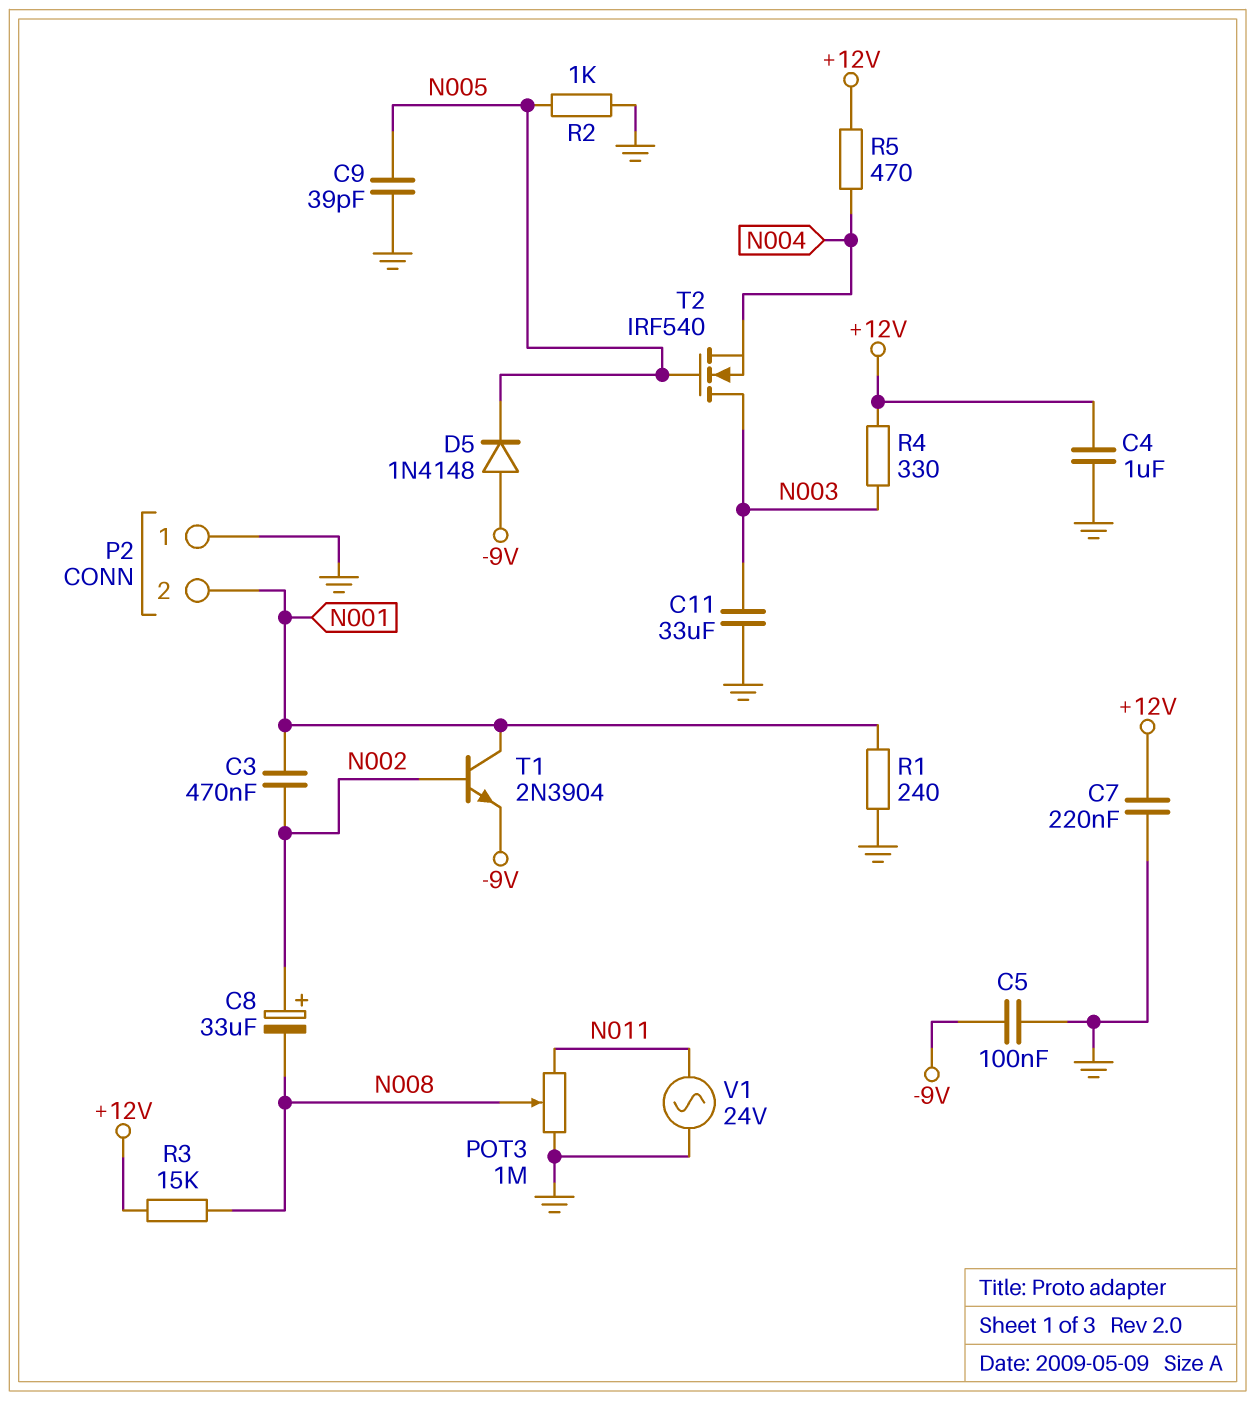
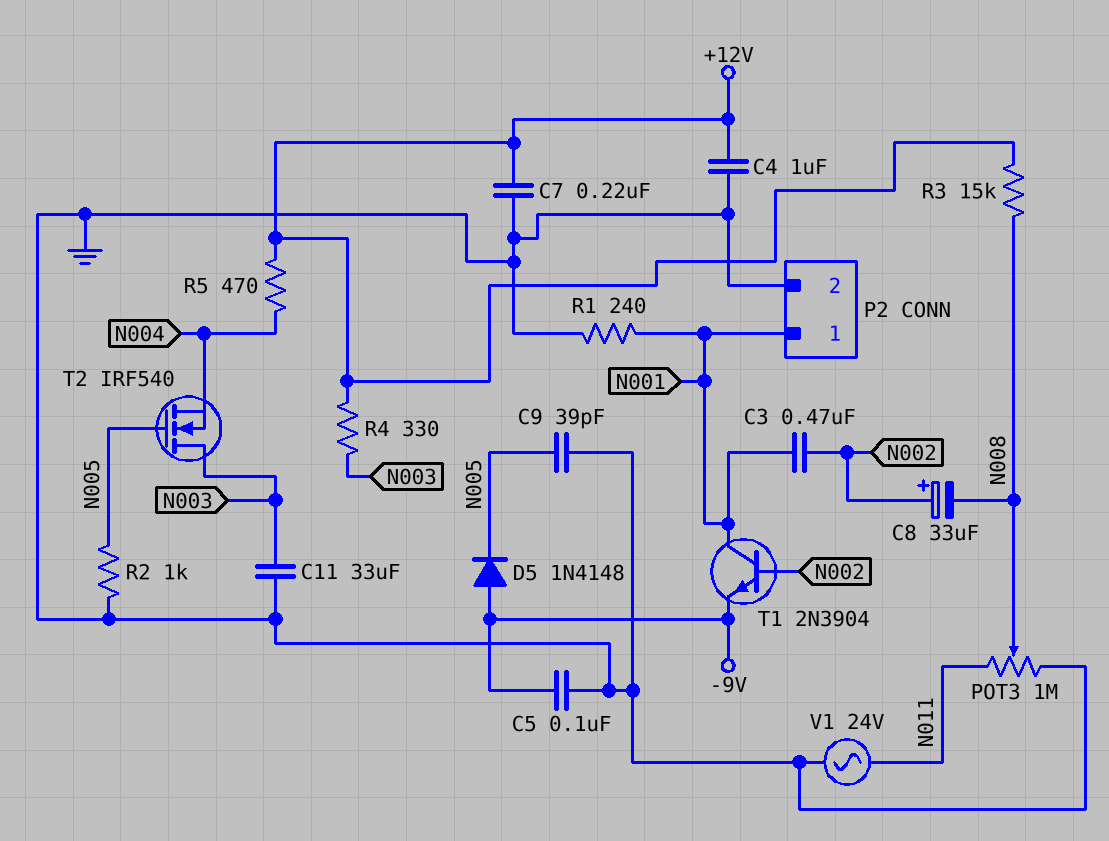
P2 pin 1: GND -> N001
P2 pin 2: N001 -> GND

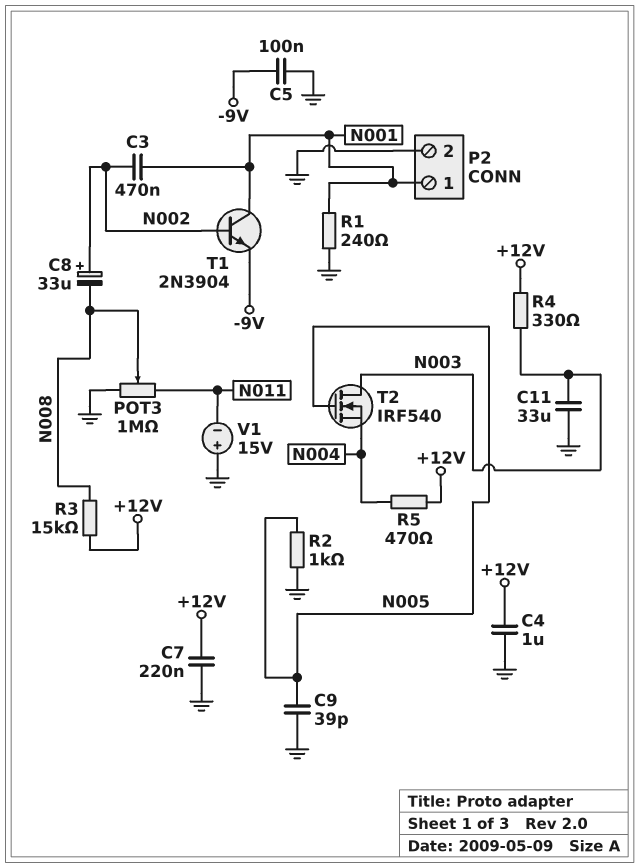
D5: diode 1N4148 (A -9V, K N005) -> none
V1: AC 24V (GND, N011) -> 15V (plus GND, minus N011)

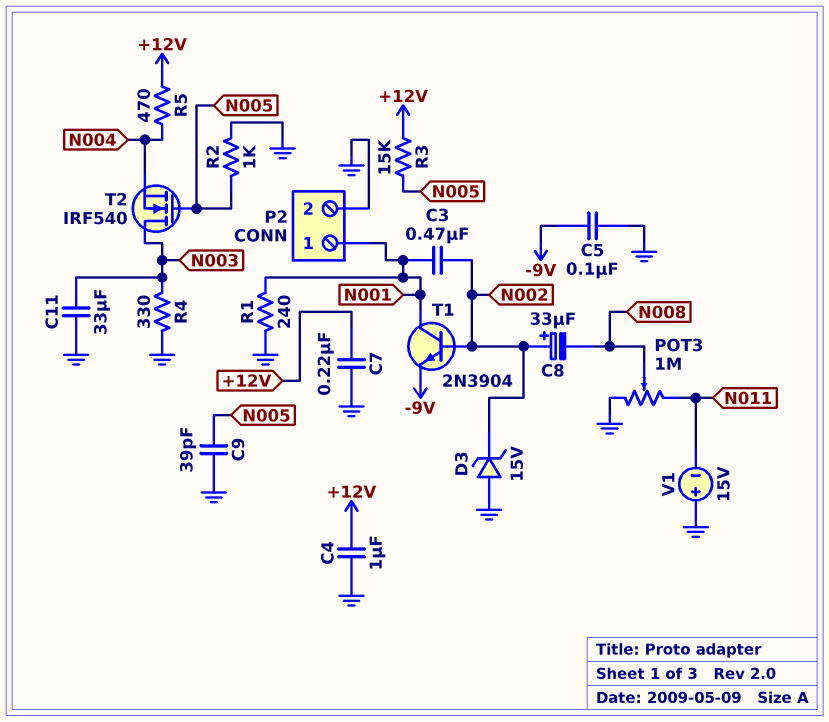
D3: none -> zener 15V (A GND, K N002)
R3: 15k (+12V, N008) -> 15k (+12V, N005)
R4: 330 (+12V, N003) -> 330 (GND, N003)

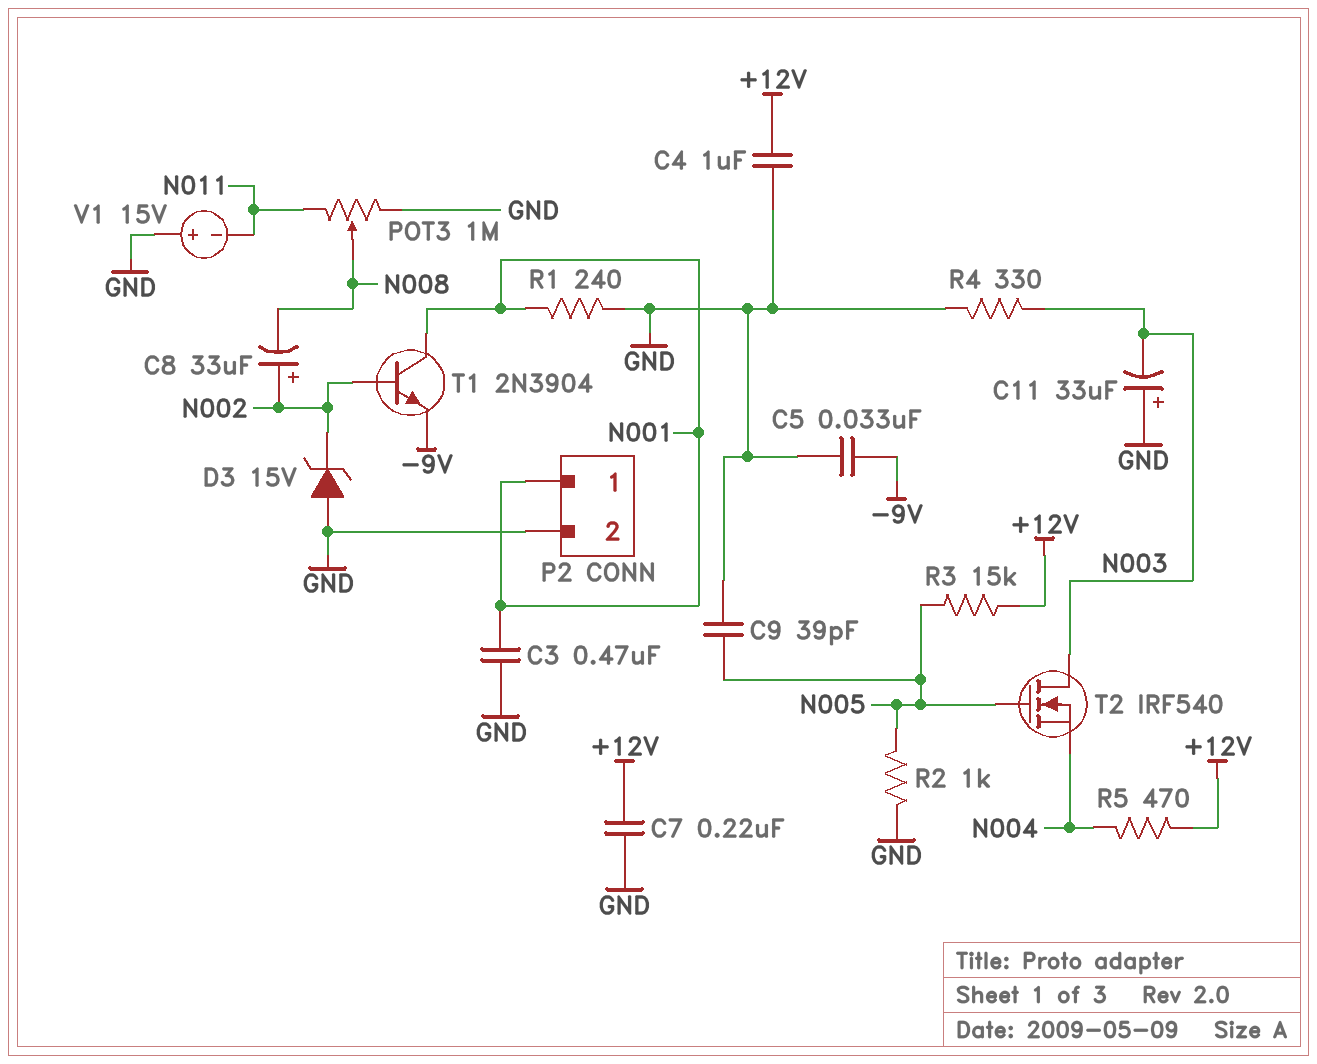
C3: 470nF (N001, N002) -> 470nF (GND, N001)
C5: 100nF (-9V, GND) -> 33nF (-9V, GND)
C11: 33uF (GND, N003) -> 33uF (plus GND, minus N003)

